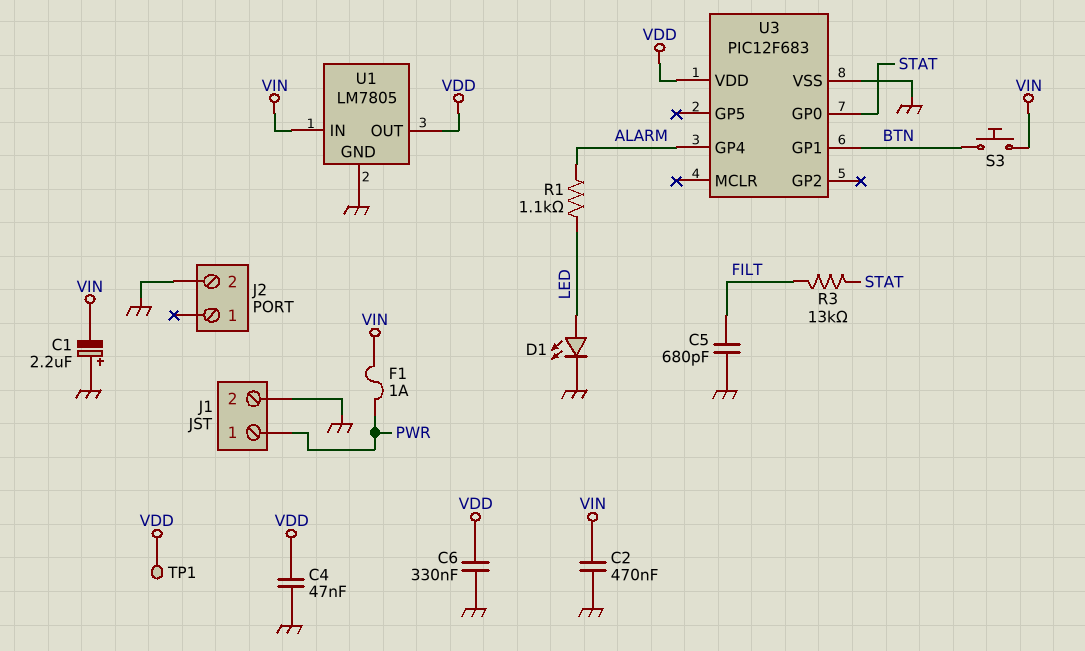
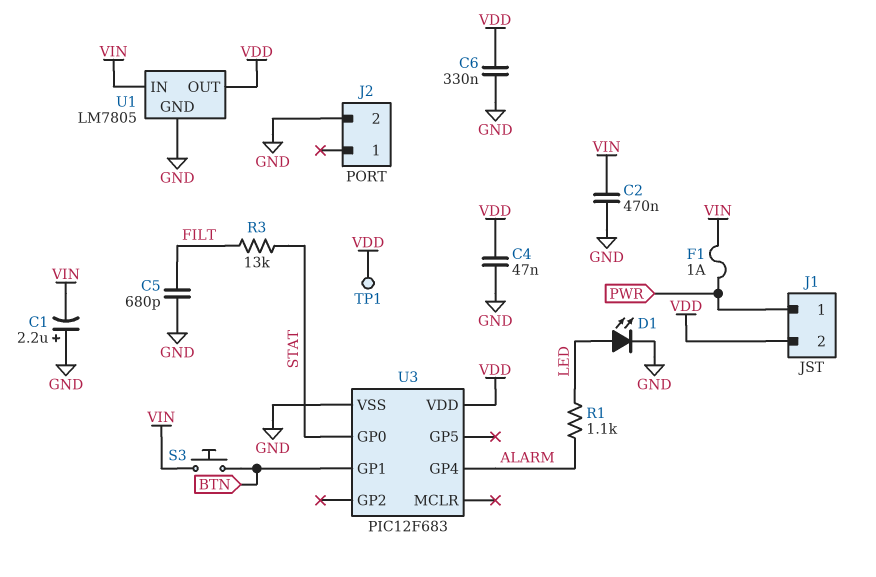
J1 pin 2: GND -> VDD

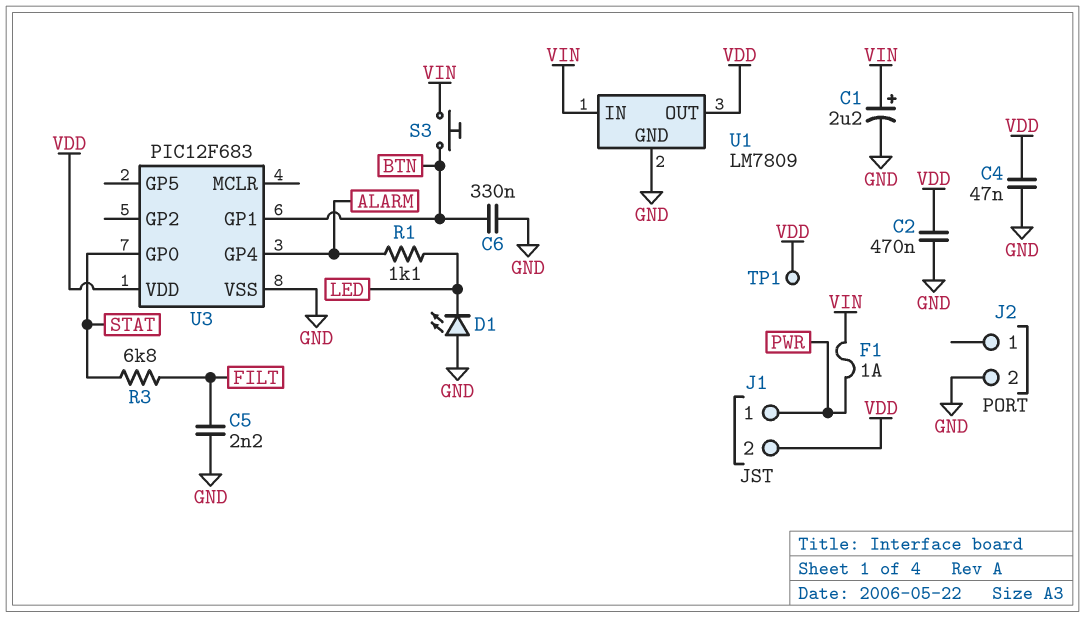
C1: 2.2uF (plus GND, minus VIN) -> 2.2uF (plus VIN, minus GND)
C2: 470nF (GND, VIN) -> 470nF (GND, VDD)
C5: 680pF (FILT, GND) -> 2.2nF (FILT, GND)
C6: 330nF (GND, VDD) -> 330nF (BTN, GND)
D1: LED (A LED, K GND) -> LED (A GND, K LED)
R3: 13k (FILT, STAT) -> 6.8k (FILT, STAT)
U1: LM7805 -> LM7809

